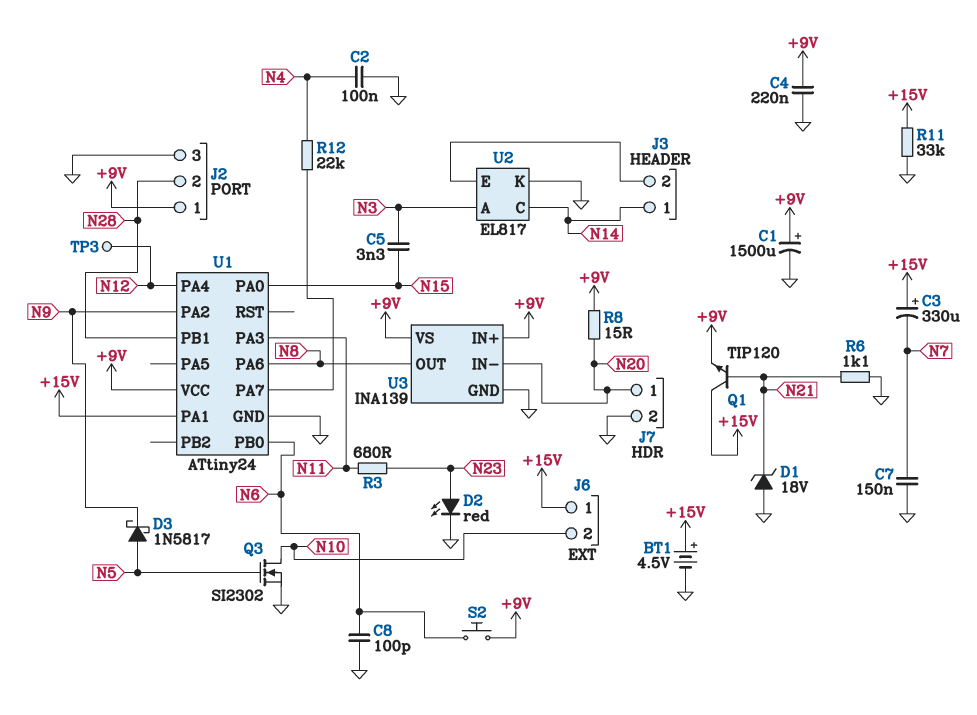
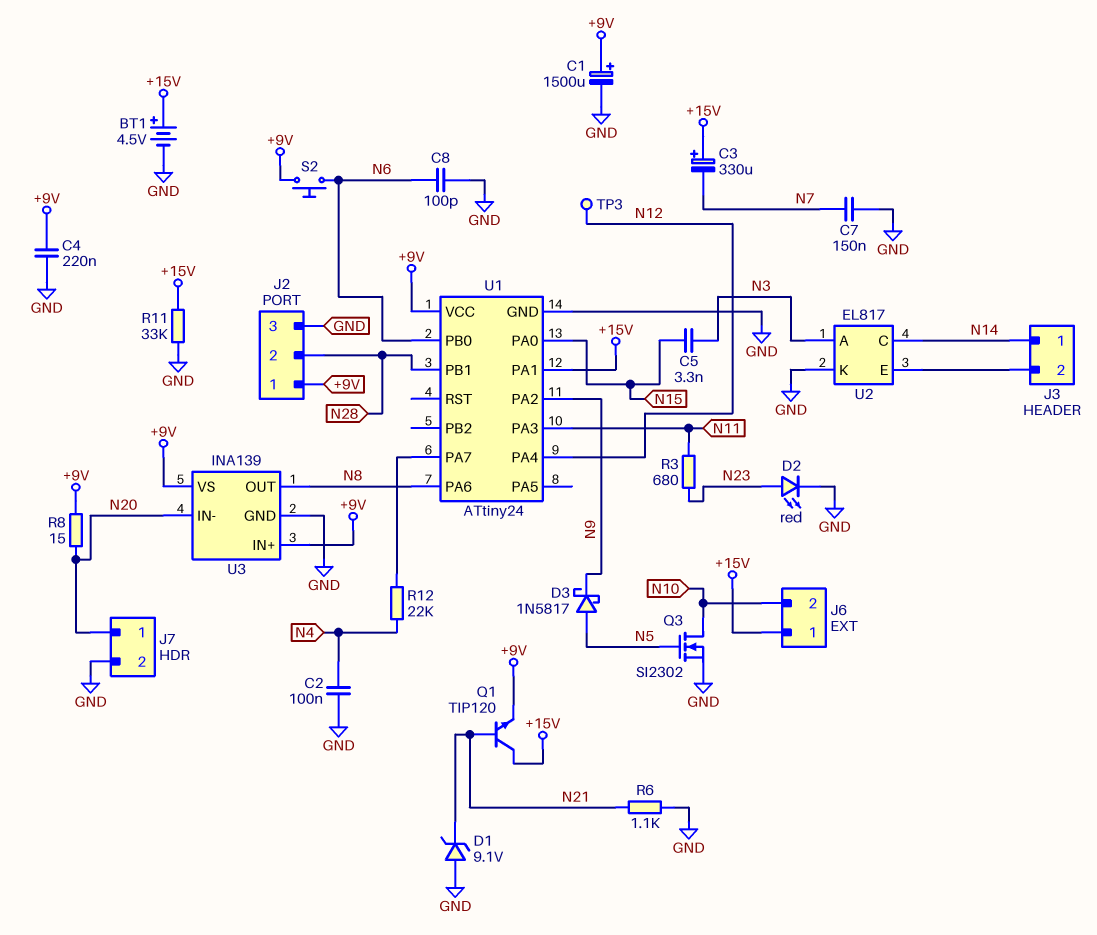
D1: zener 18V (A GND, K N21) -> zener 9.1V (A GND, K N21)

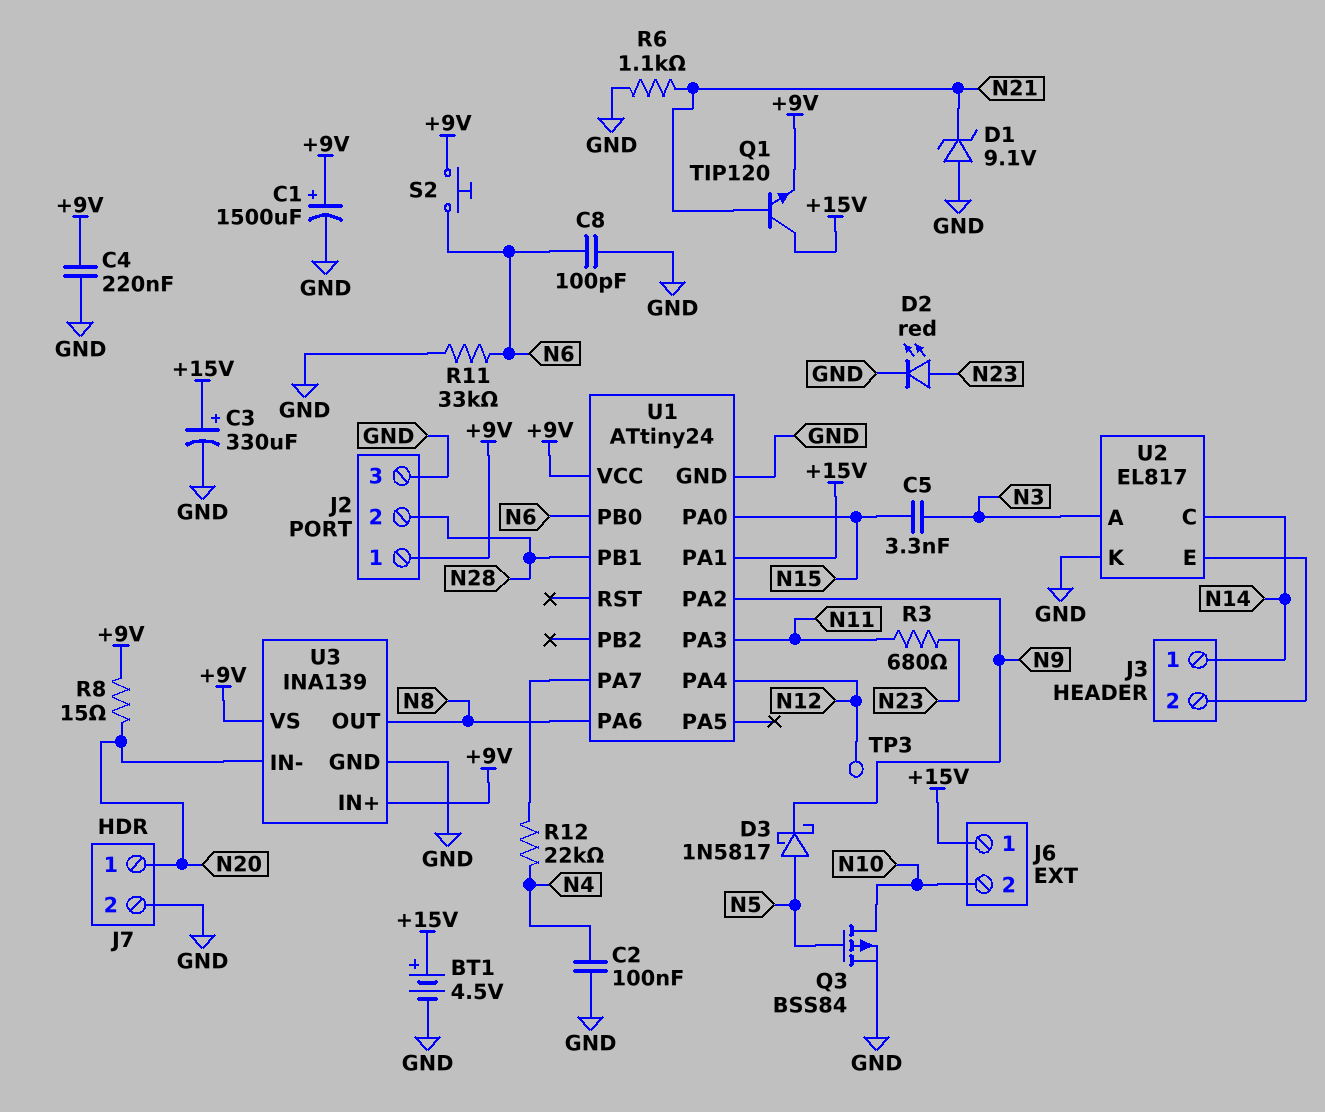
C3: 330uF (plus +15V, minus N7) -> 330uF (plus +15V, minus GND)
C7: 150nF (GND, N7) -> none
Q3: NMOS SI2302 (G N5, D N10, S GND) -> PMOS BSS84 (G N5, D N10, S GND)
R11: 33k (+15V, GND) -> 33k (GND, N6)

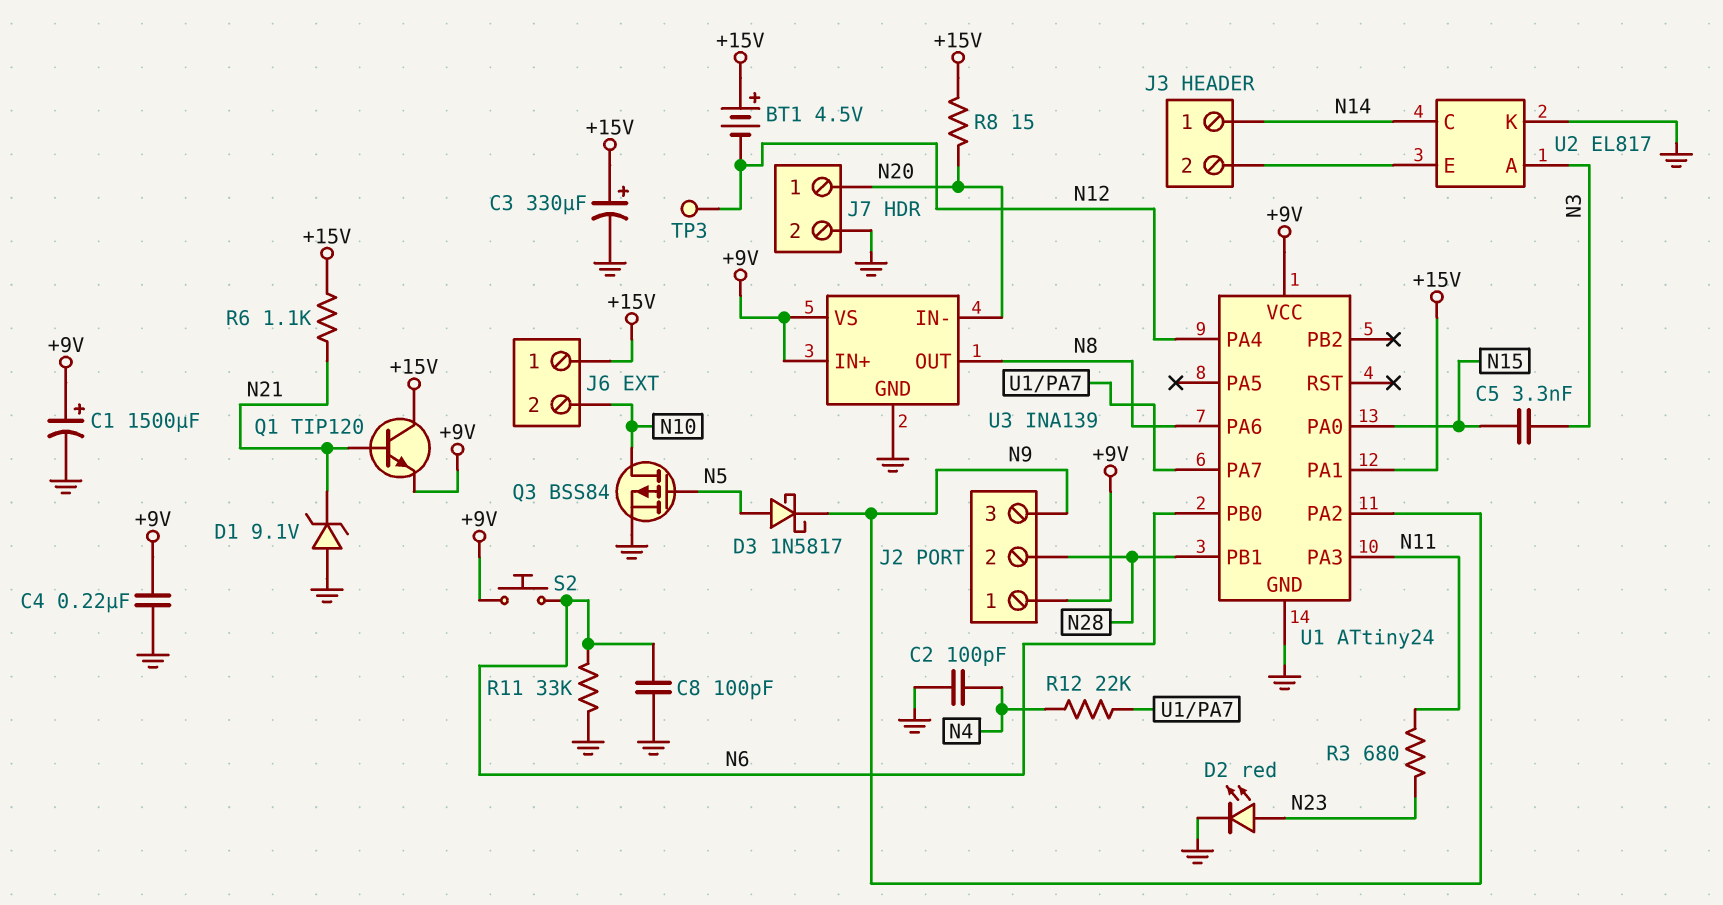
BT1: 4.5V (plus +15V, minus GND) -> 4.5V (plus +15V, minus N12)
C2: 100nF (GND, N4) -> 100pF (GND, N4)
J2 pin 3: GND -> N9
R6: 1.1k (GND, N21) -> 1.1k (+15V, N21)
R8: 15 (+9V, N20) -> 15 (+15V, N20)

